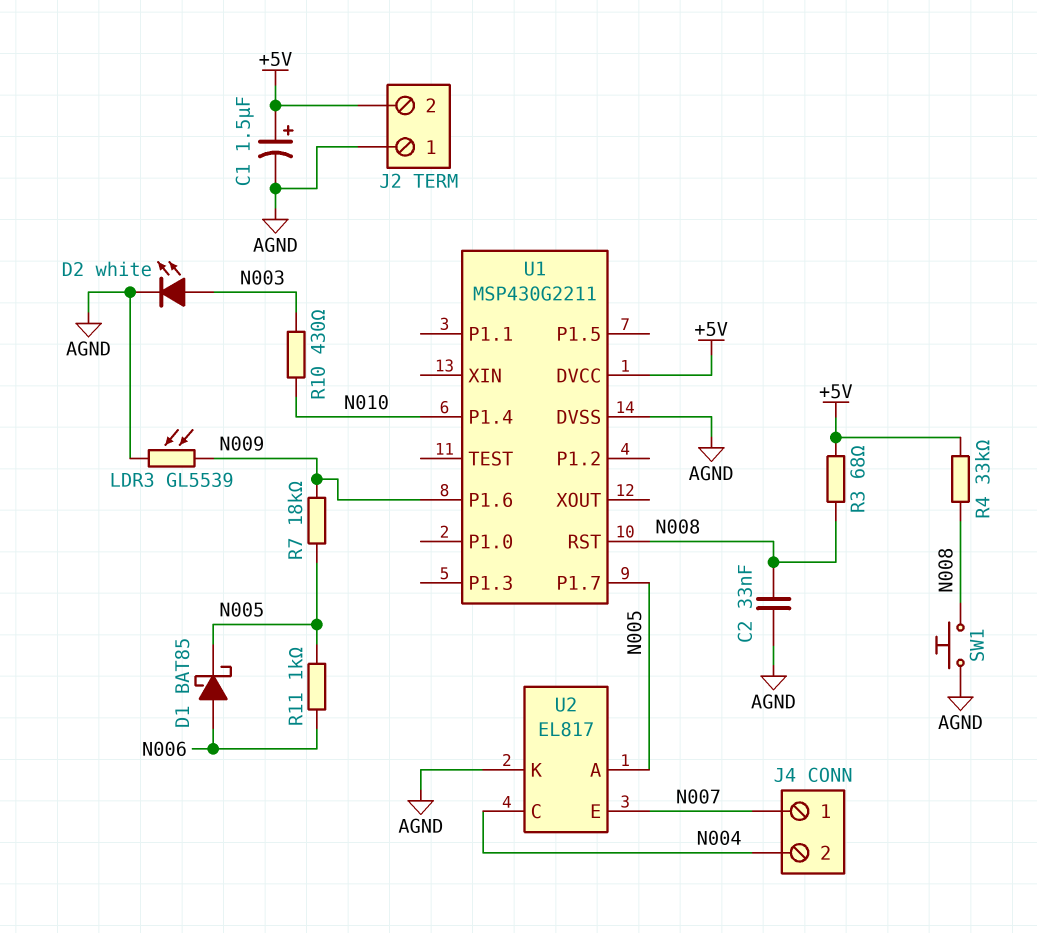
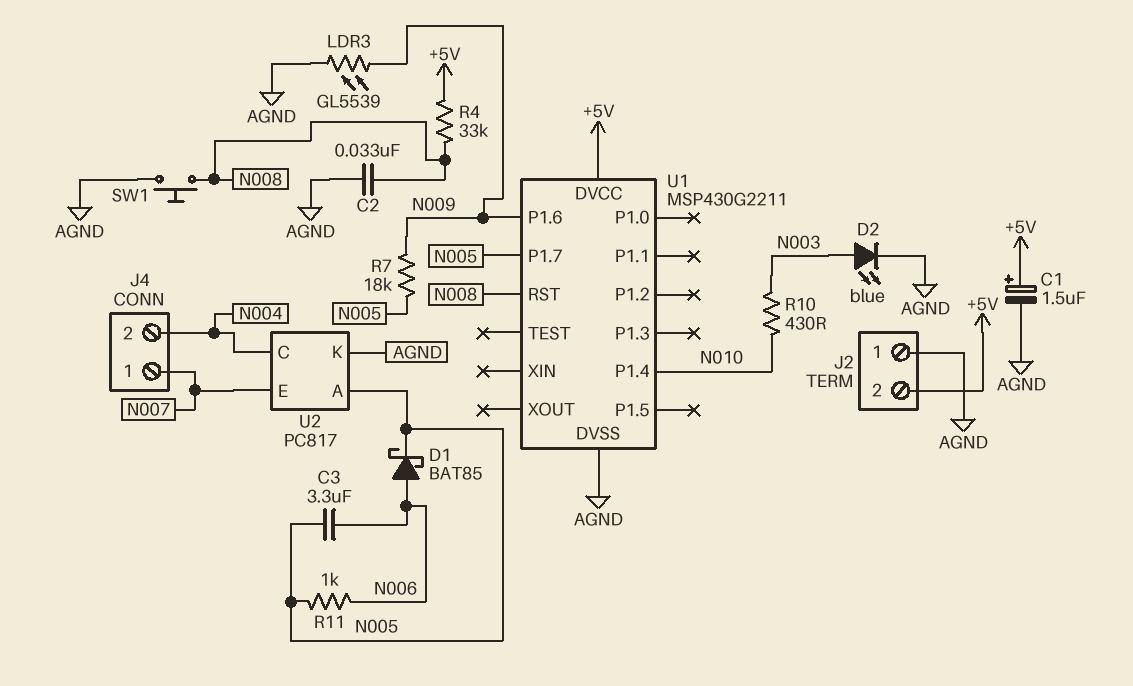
C3: none -> 3.3uF (N005, N006)
D2: LED white (A N003, K AGND) -> LED blue (A N003, K AGND)
R3: 68 (+5V, N008) -> none
U2: EL817 -> PC817

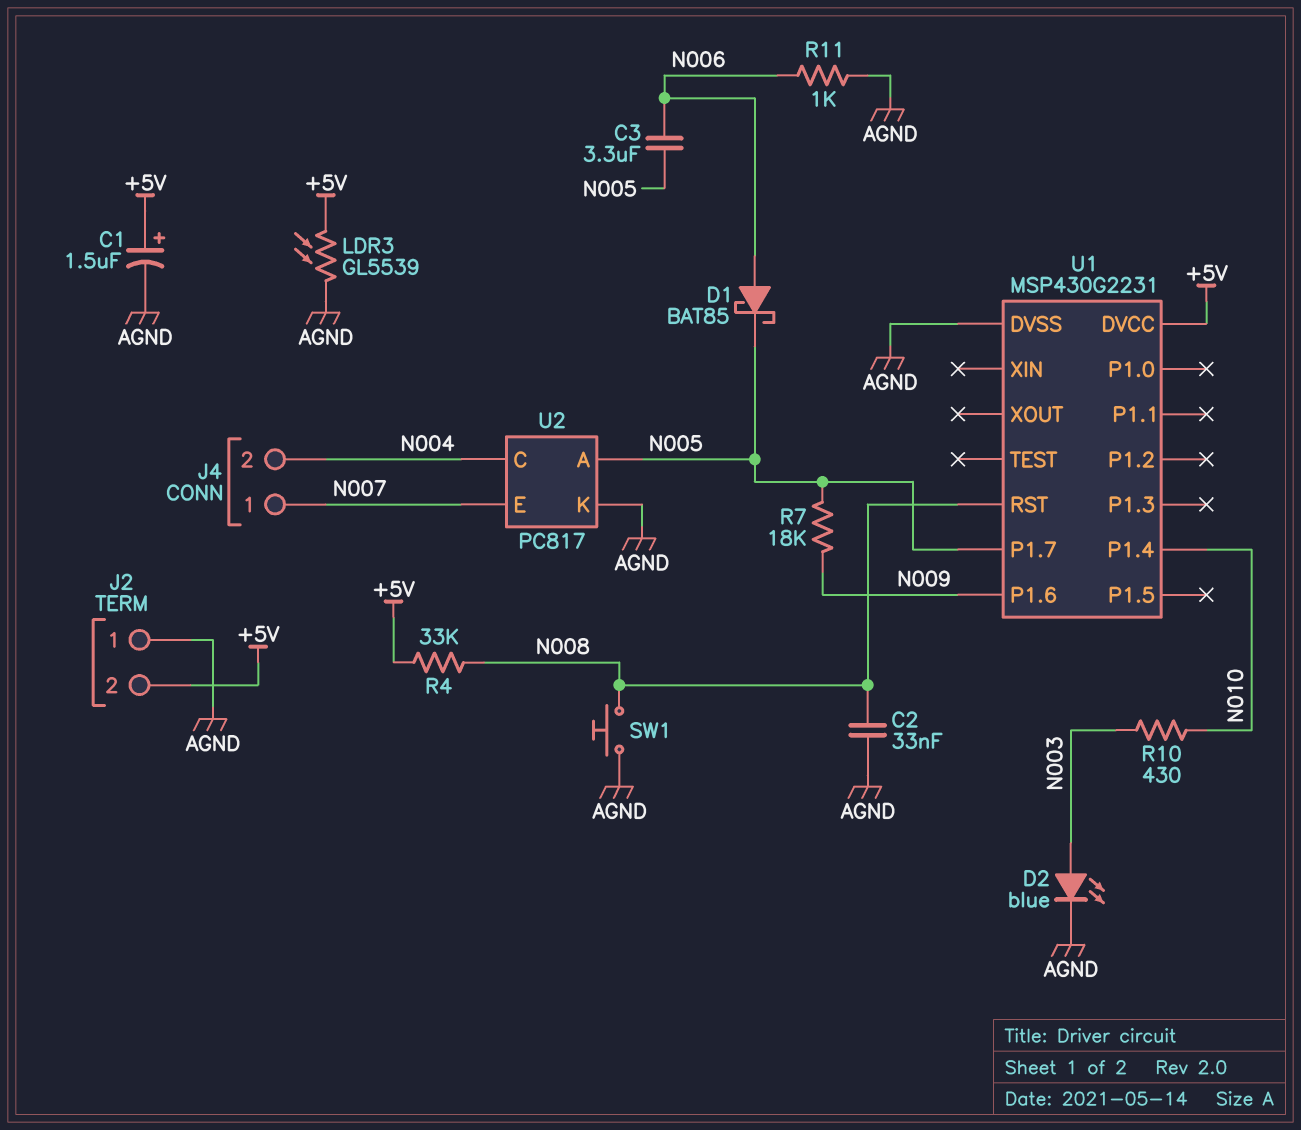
LDR3: GL5539 (AGND, N009) -> GL5539 (+5V, AGND)
R11: 1k (N005, N006) -> 1k (AGND, N006)
U1: MSP430G2211 -> MSP430G2231

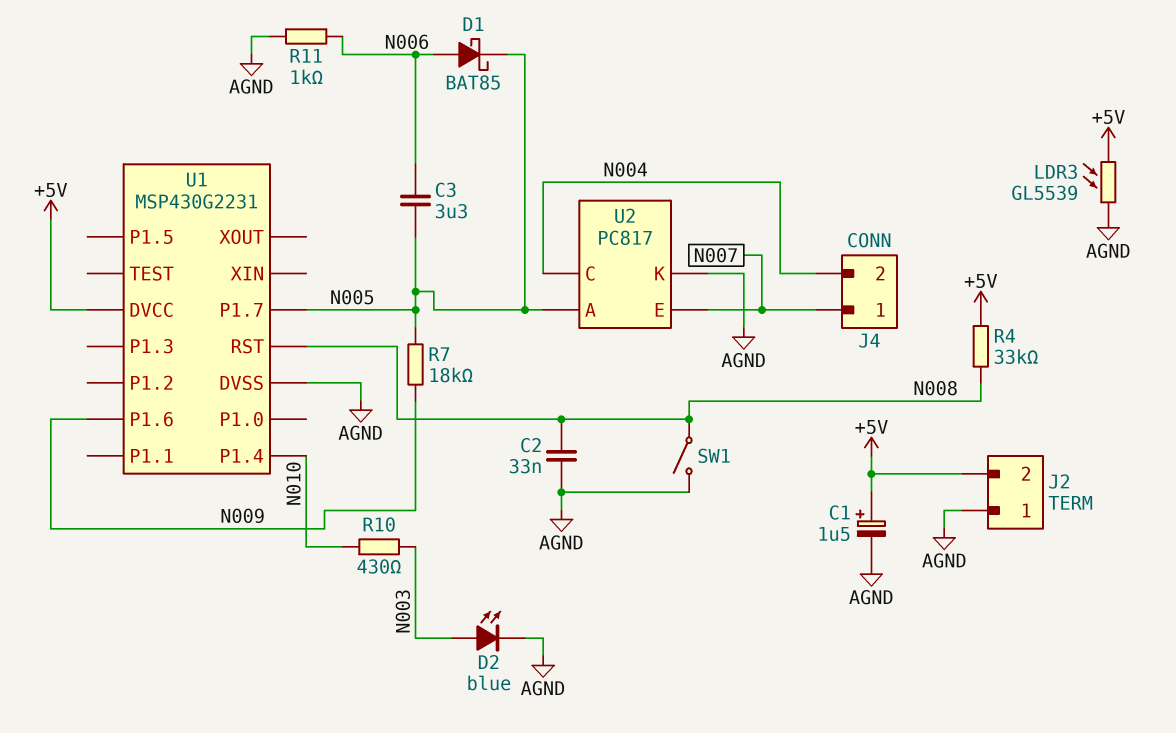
SW1: button (AGND, N008) -> switch (AGND, N008)

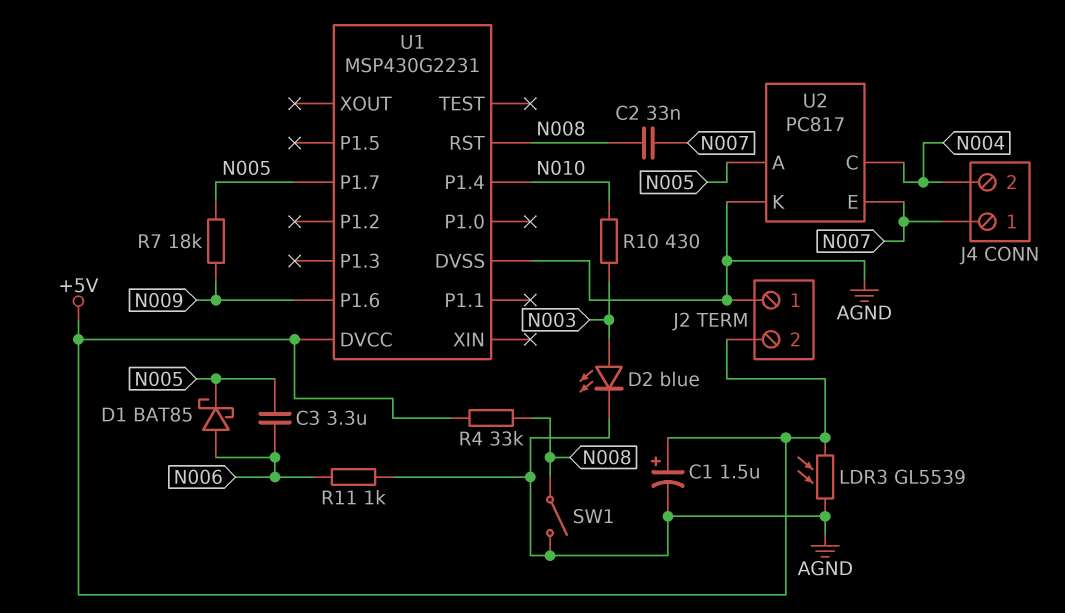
C2: 33nF (AGND, N008) -> 33nF (N007, N008)

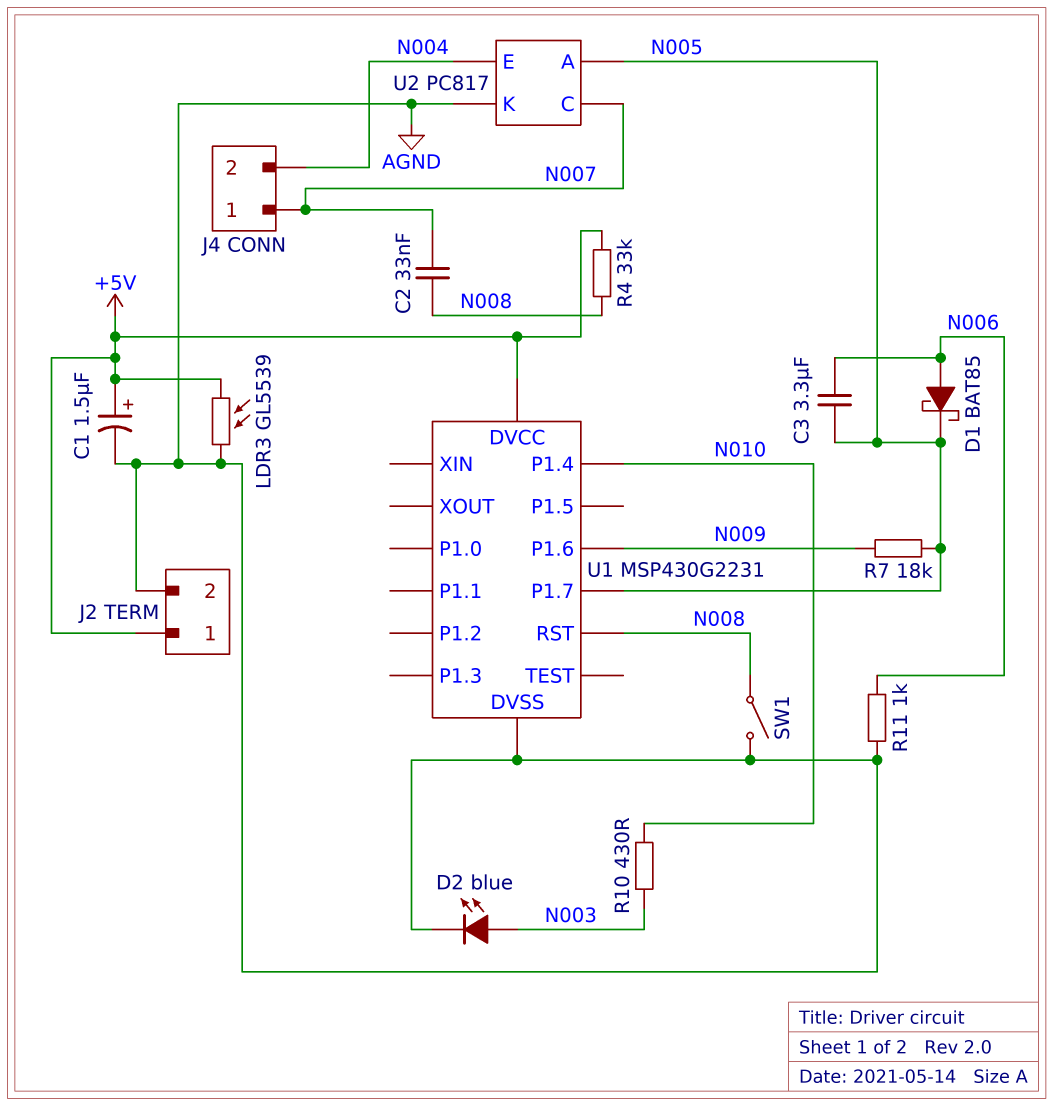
J2 pin 1: AGND -> +5V
J2 pin 2: +5V -> AGND
U2 pin C: N004 -> N007
U2 pin E: N007 -> N004

